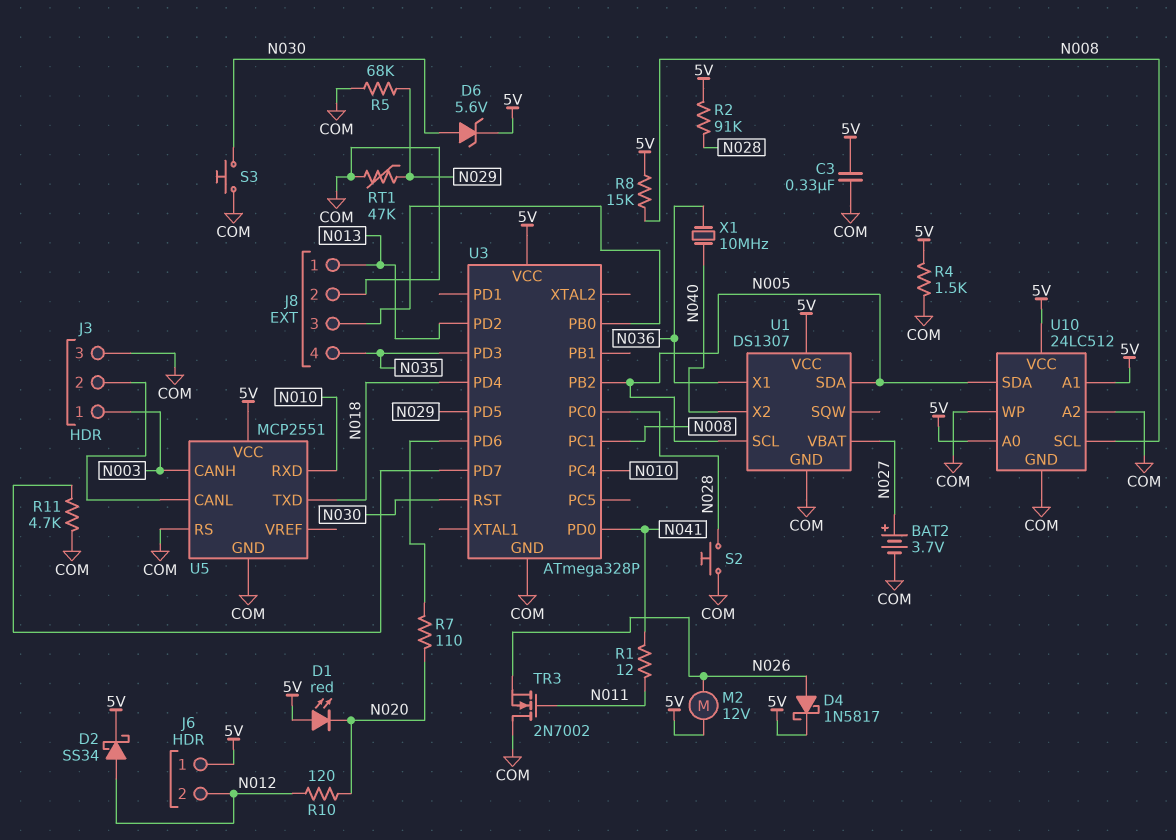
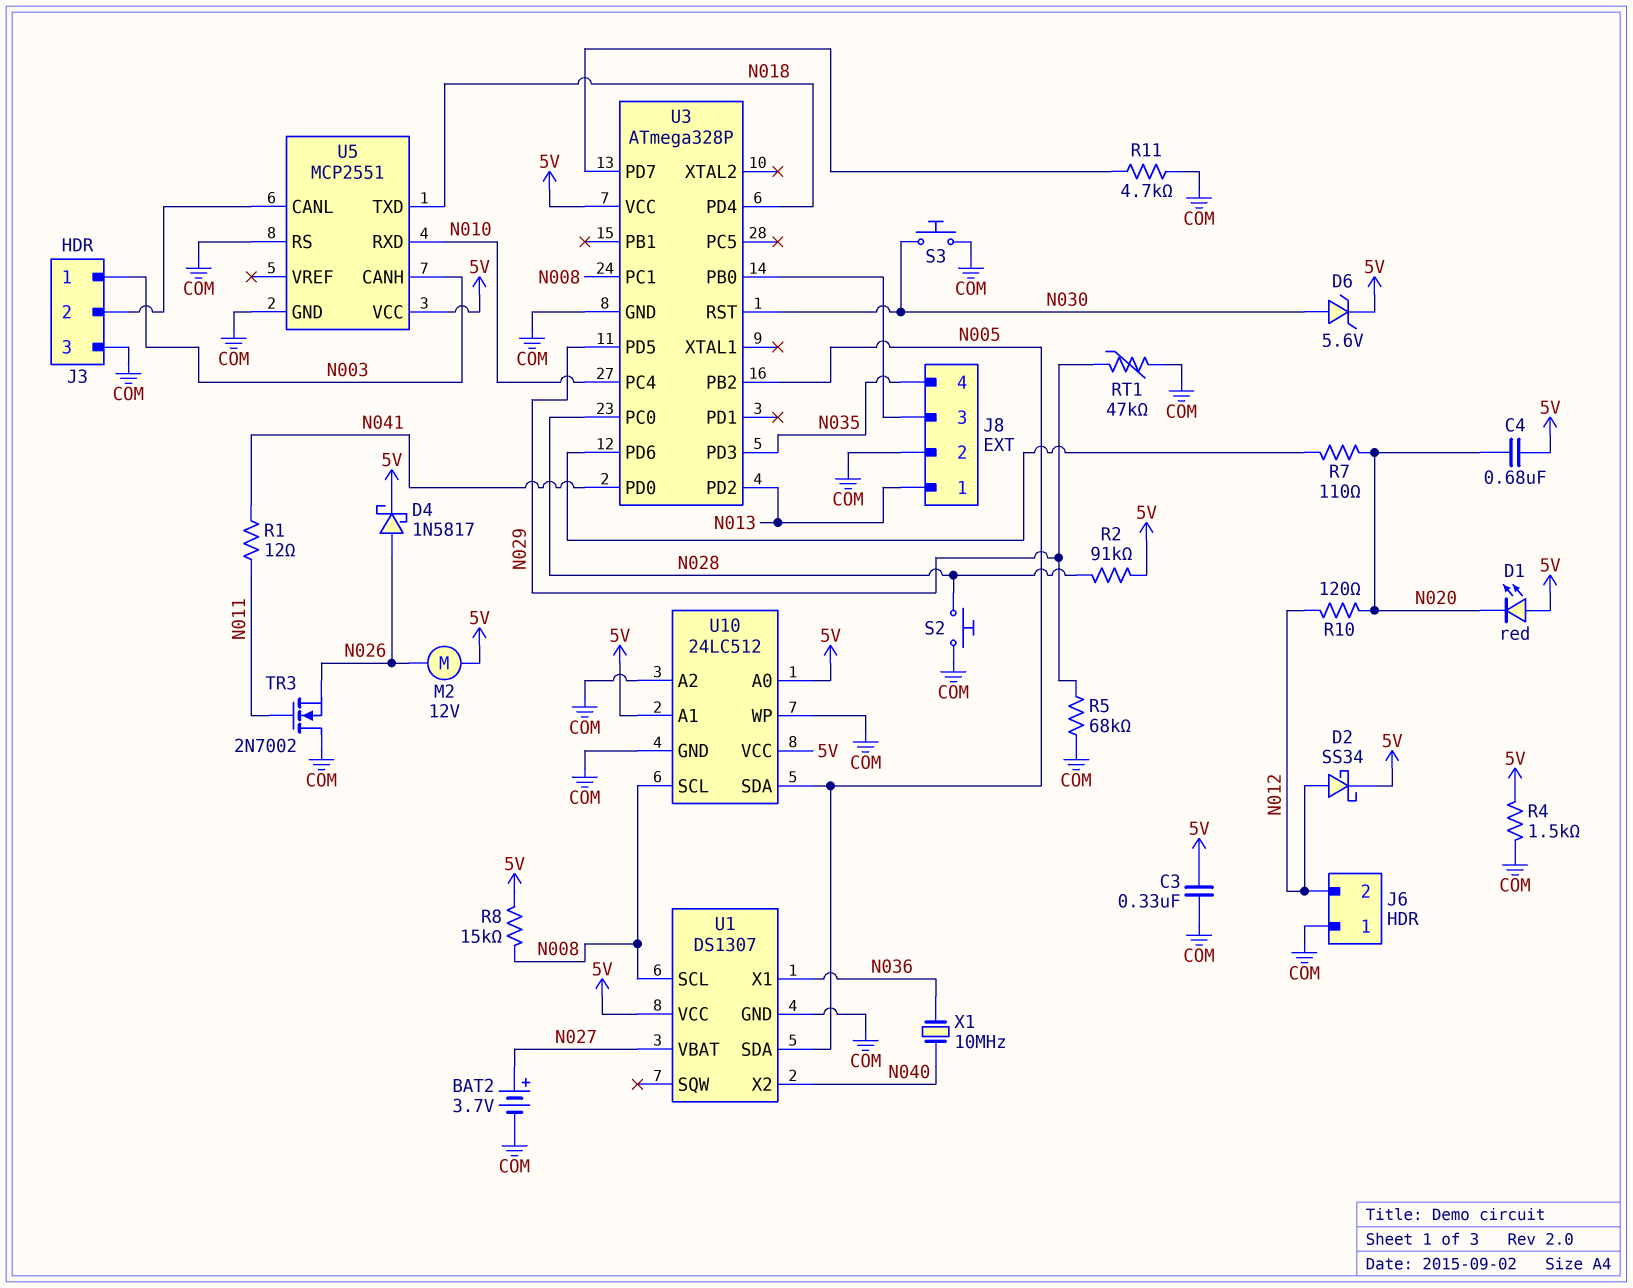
C4: none -> 680nF (5V, N020)
J6 pin 1: 5V -> COM
U1 pin SCL: N005 -> N008

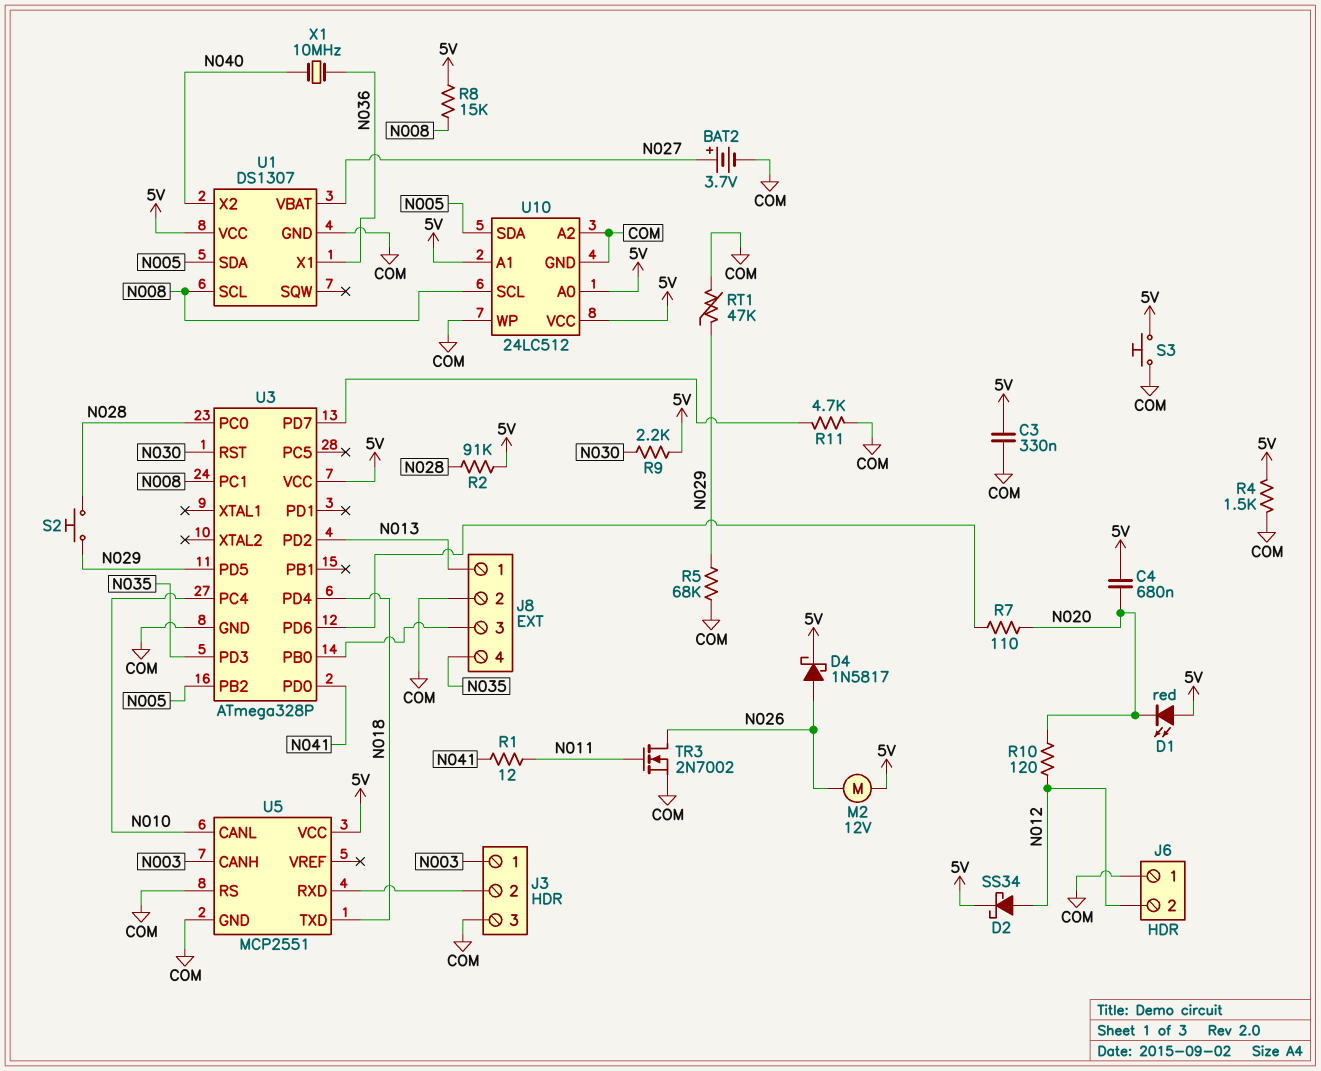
D6: zener 5.6V (A N030, K 5V) -> none
R9: none -> 2.2k (5V, N030)
S2: button (COM, N028) -> button (N028, N029)
S3: button (COM, N030) -> button (5V, COM)
TR3: NMOS 2N7002 (G N011, D COM, S N026) -> NMOS 2N7002 (G N011, D N026, S COM)
U5 pin CANL: J3/2 -> N010
U5 pin RXD: N010 -> J3/2

